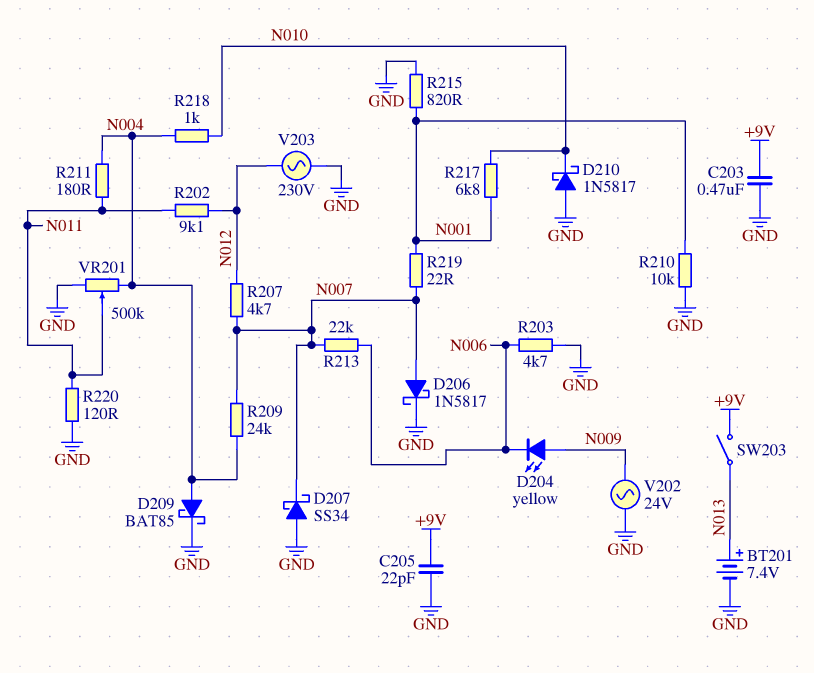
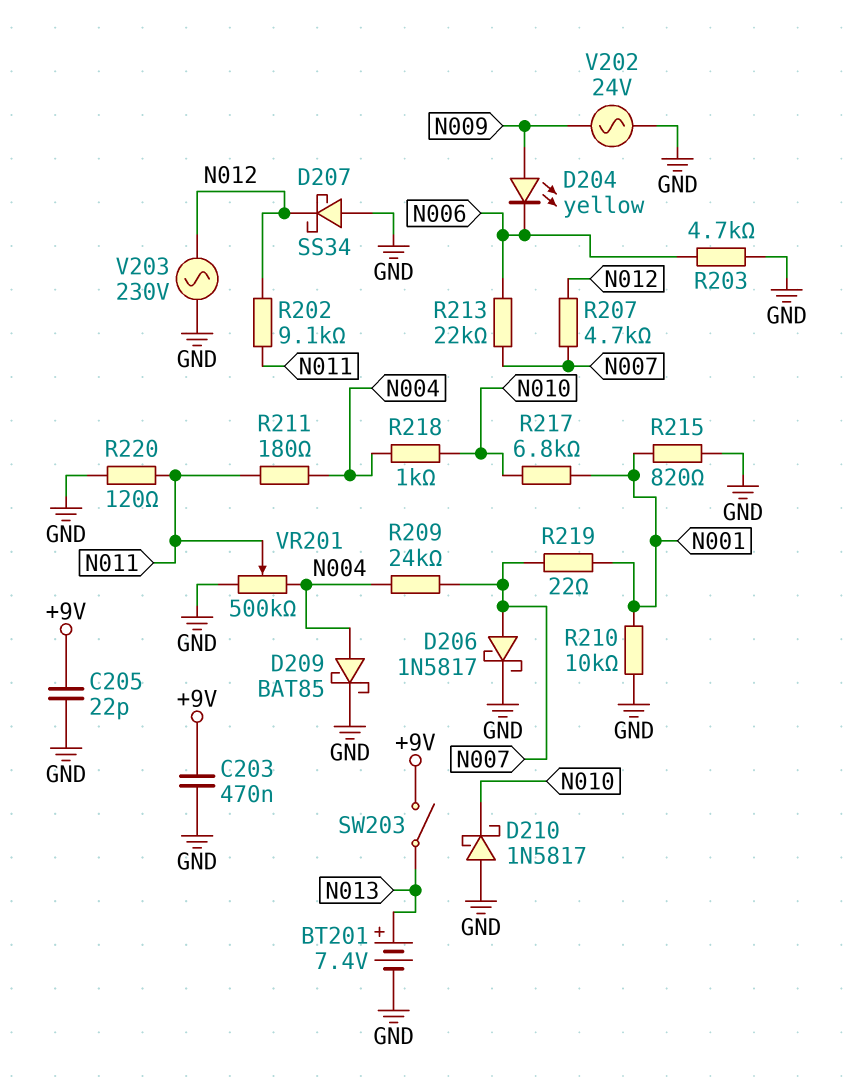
D207: schottky SS34 (A GND, K N007) -> schottky SS34 (A GND, K N012)

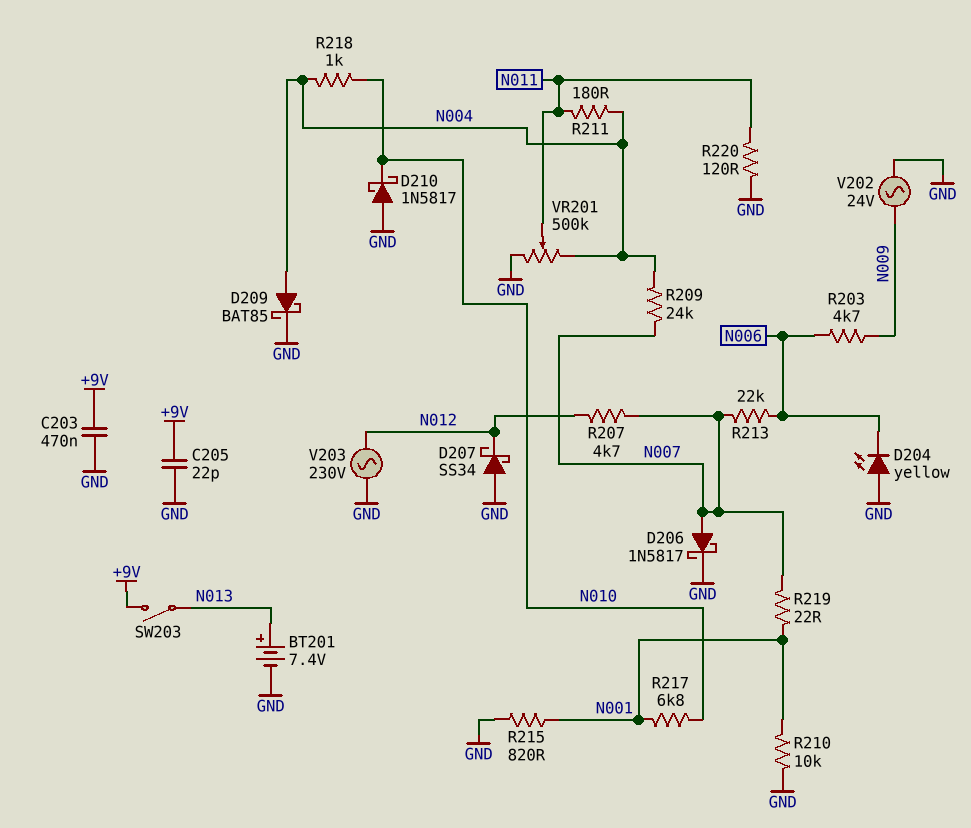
D204: LED yellow (A N009, K N006) -> LED yellow (A GND, K N006)
R202: 9.1k (N011, N012) -> none
R203: 4.7k (GND, N006) -> 4.7k (N006, N009)

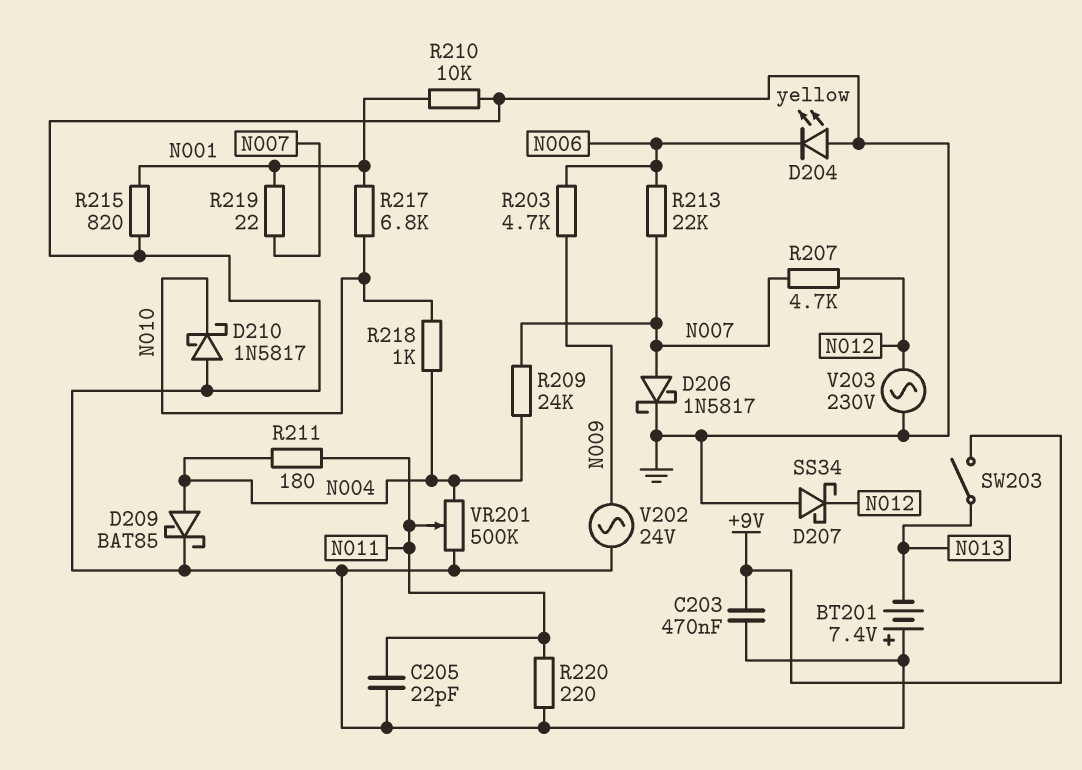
BT201: 7.4V (plus N013, minus GND) -> 7.4V (plus GND, minus N013)
C205: 22pF (+9V, GND) -> 22pF (GND, N011)
R220: 120 (GND, N011) -> 220 (GND, N011)

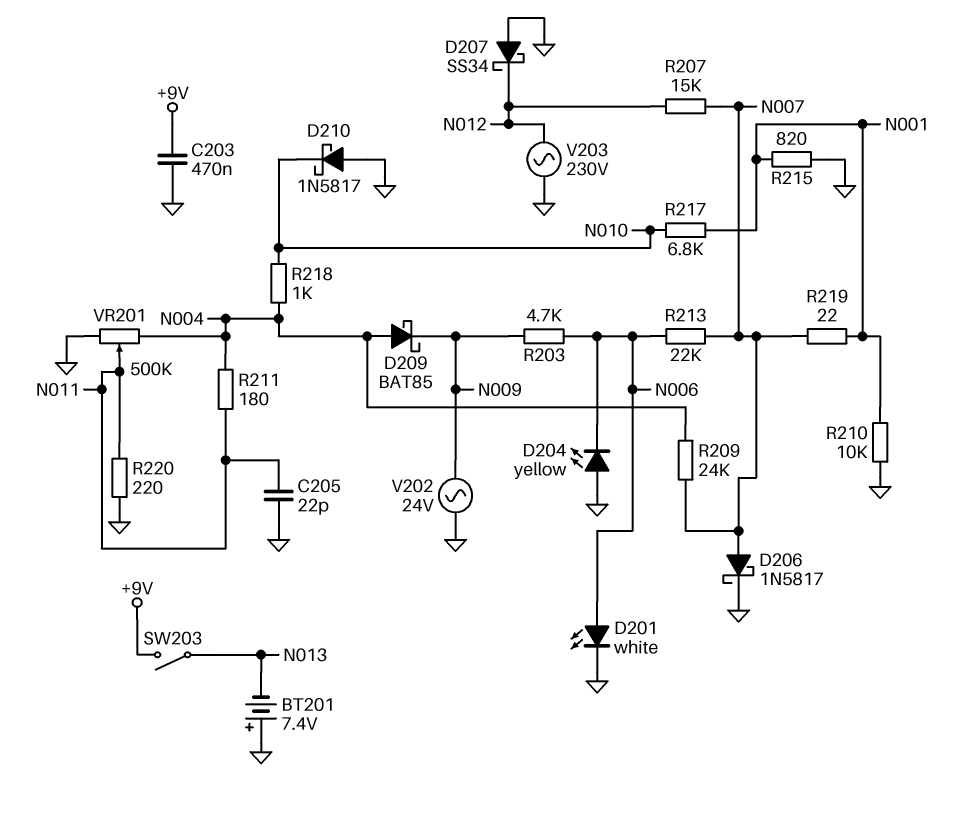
D201: none -> LED white (A N006, K GND)
D209: schottky BAT85 (A N004, K GND) -> schottky BAT85 (A N004, K N009)
R207: 4.7k (N007, N012) -> 15k (N007, N012)

